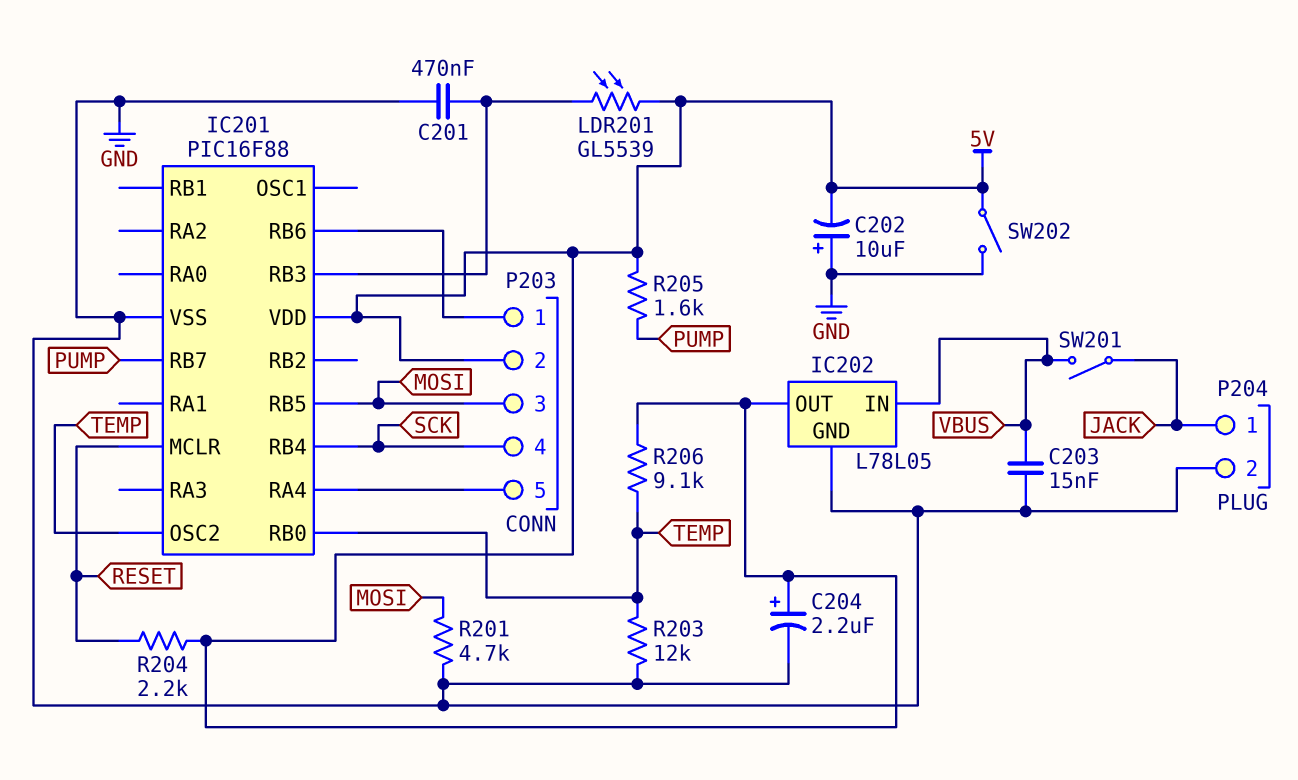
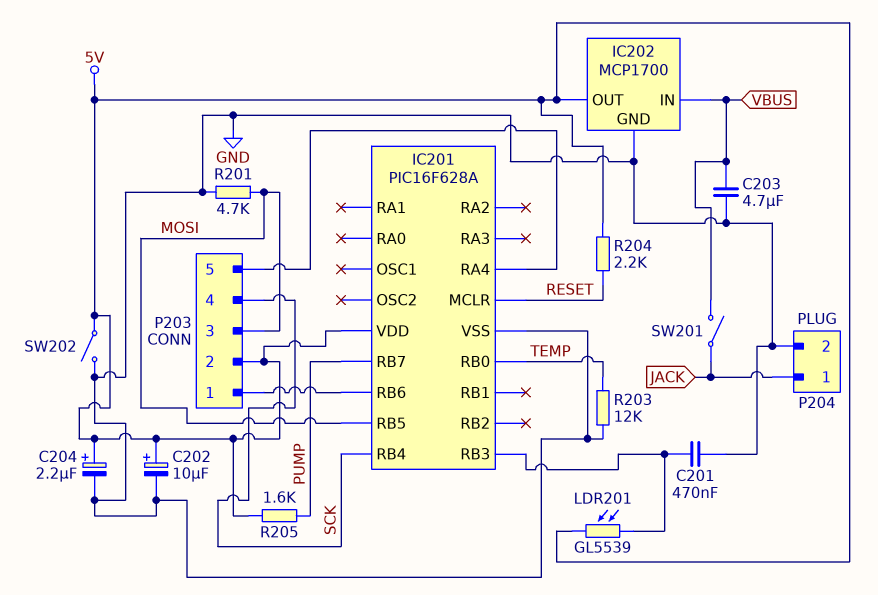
C202: 10uF (plus GND, minus 5V) -> 10uF (plus 5V, minus GND)
C203: 15nF (GND, VBUS) -> 4.7uF (GND, VBUS)
IC201: PIC16F88 -> PIC16F628A
IC201 pin OSC2: TEMP -> none
IC202: L78L05 -> MCP1700
R206: 9.1k (5V, TEMP) -> none

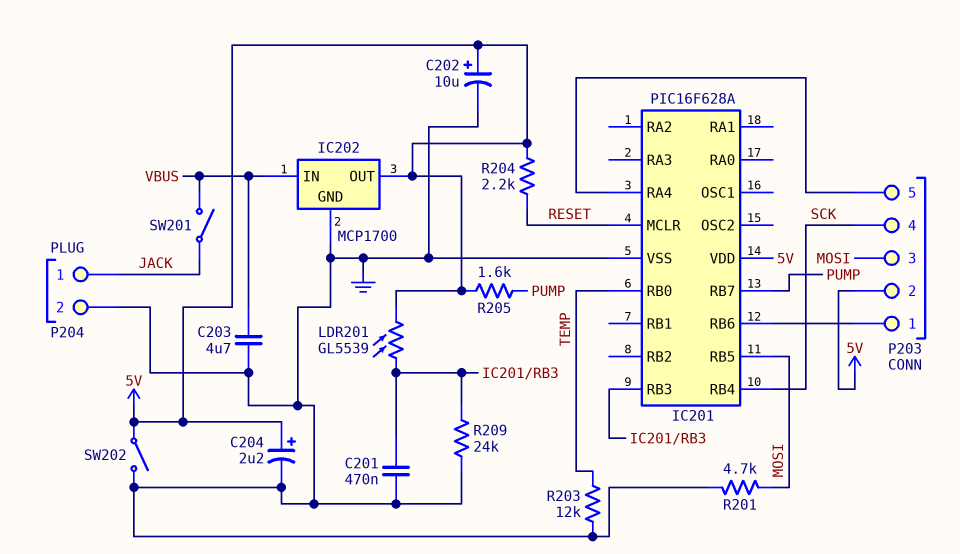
R209: none -> 24k (GND, IC201/RB3)

